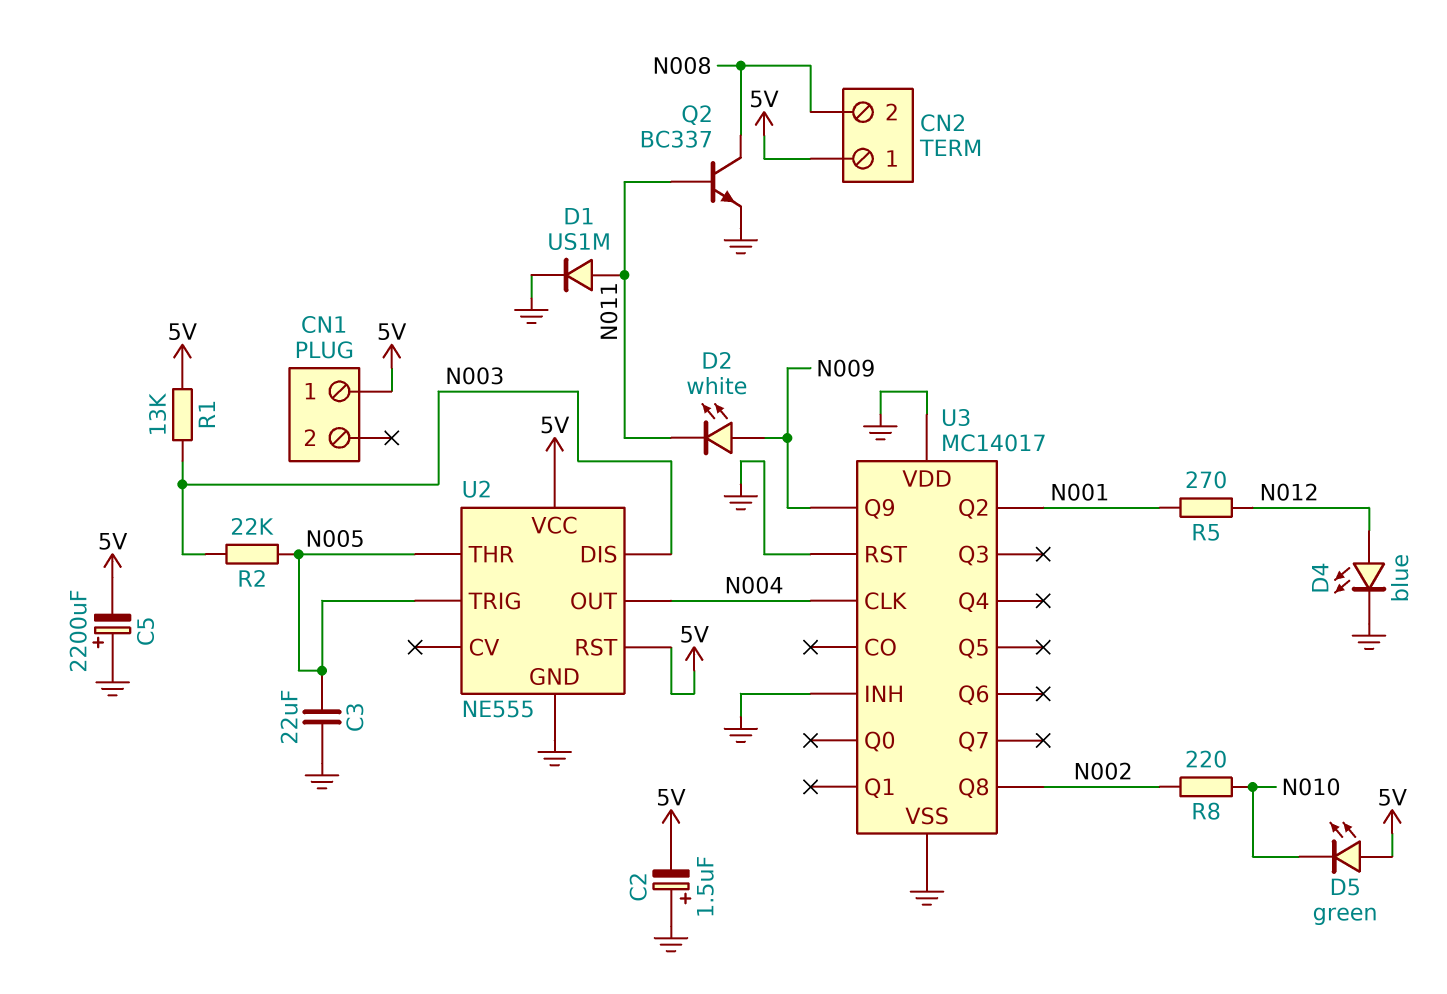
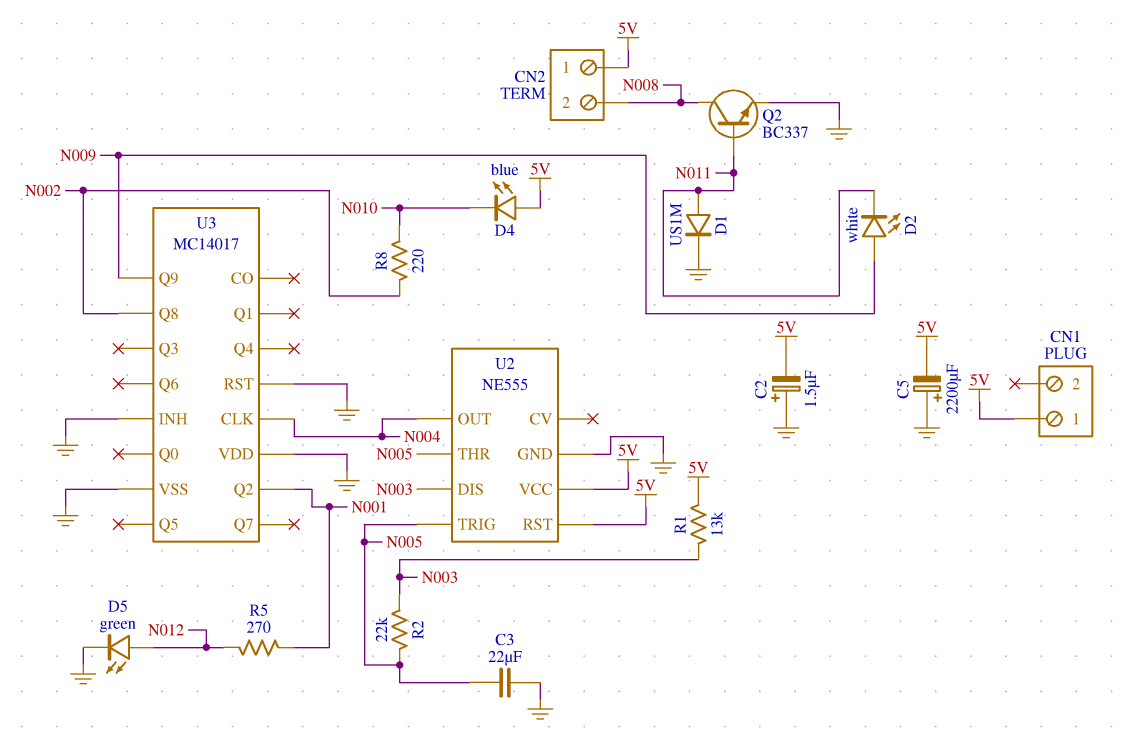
D4: LED blue (A N012, K GND) -> LED blue (A 5V, K N010)
D5: LED green (A 5V, K N010) -> LED green (A N012, K GND)

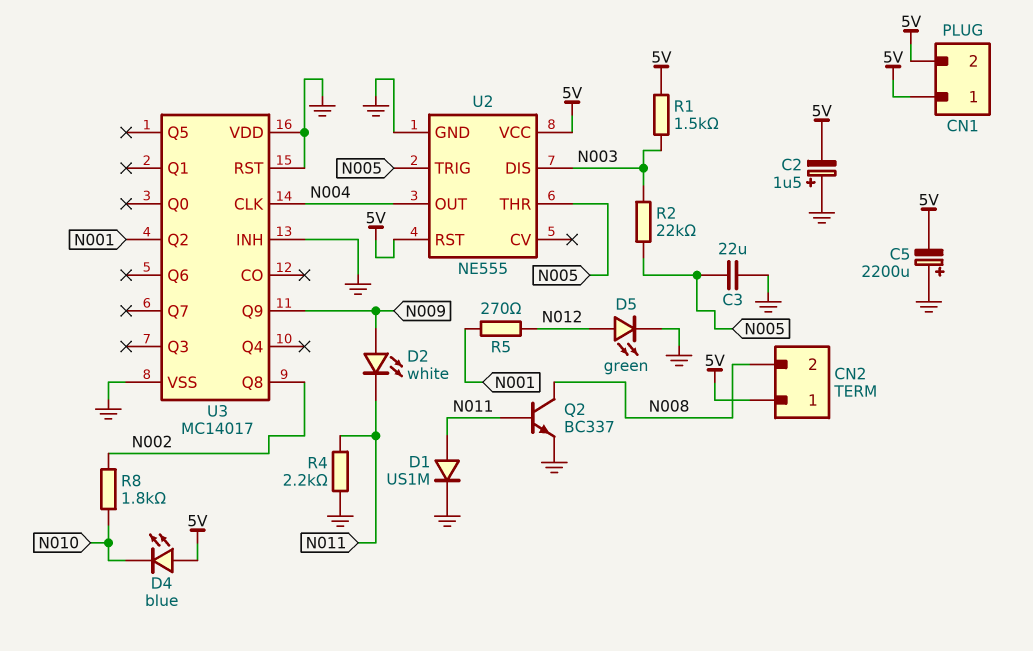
CN1 pin 2: none -> 5V
R1: 13k (5V, N003) -> 1.5k (5V, N003)
R4: none -> 2.2k (GND, N011)
R8: 220 (N002, N010) -> 1.8k (N002, N010)

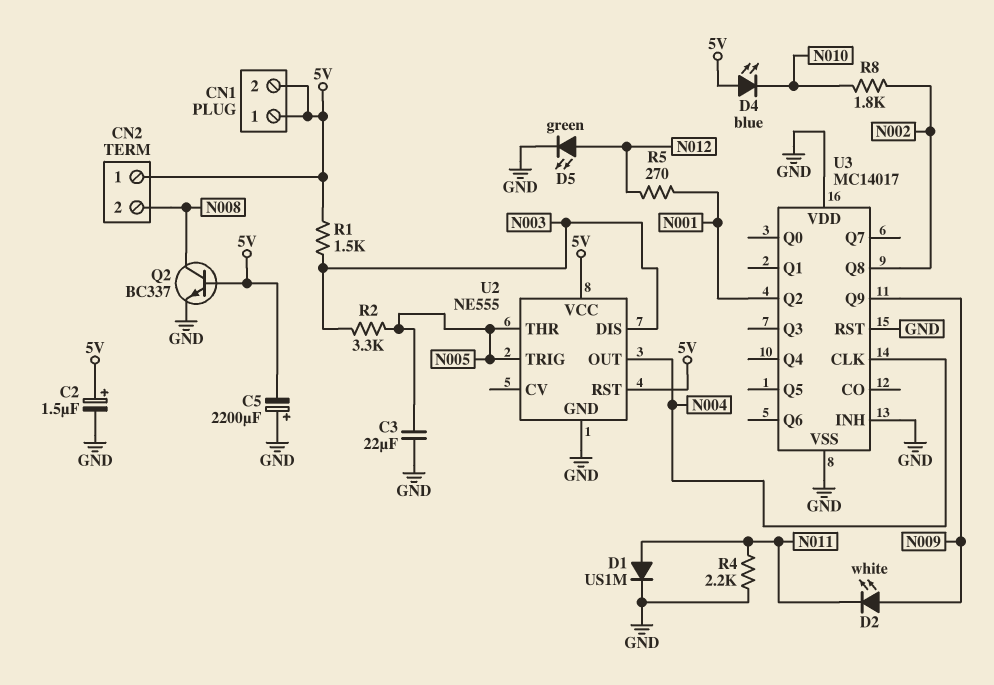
C2: 1.5uF (plus GND, minus 5V) -> 1.5uF (plus 5V, minus GND)
Q2: NPN BC337 (B N011, C N008, E GND) -> NPN BC337 (B 5V, C N008, E GND)
R2: 22k (N003, N005) -> 3.3k (N003, N005)

